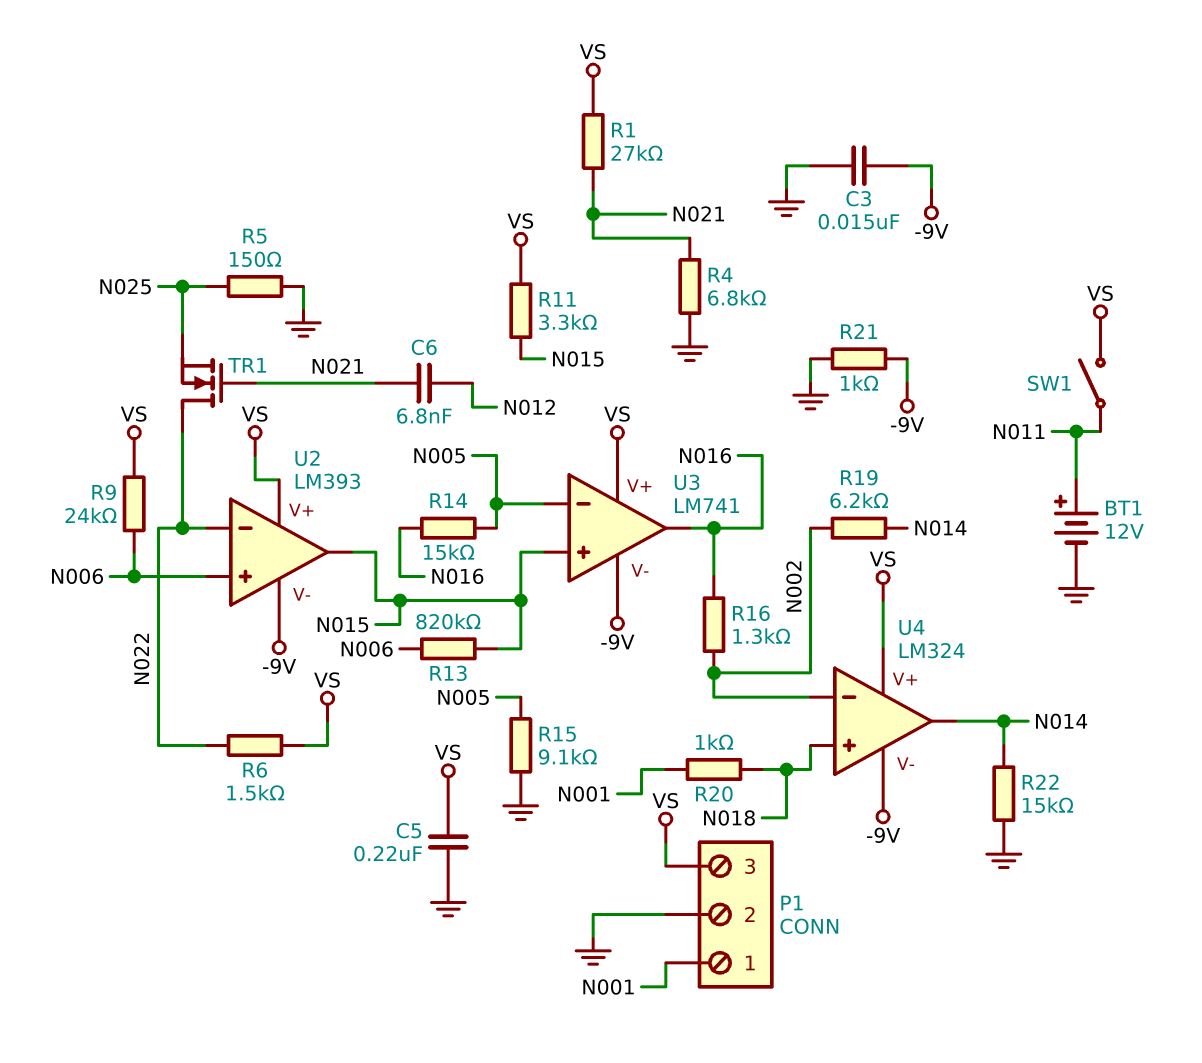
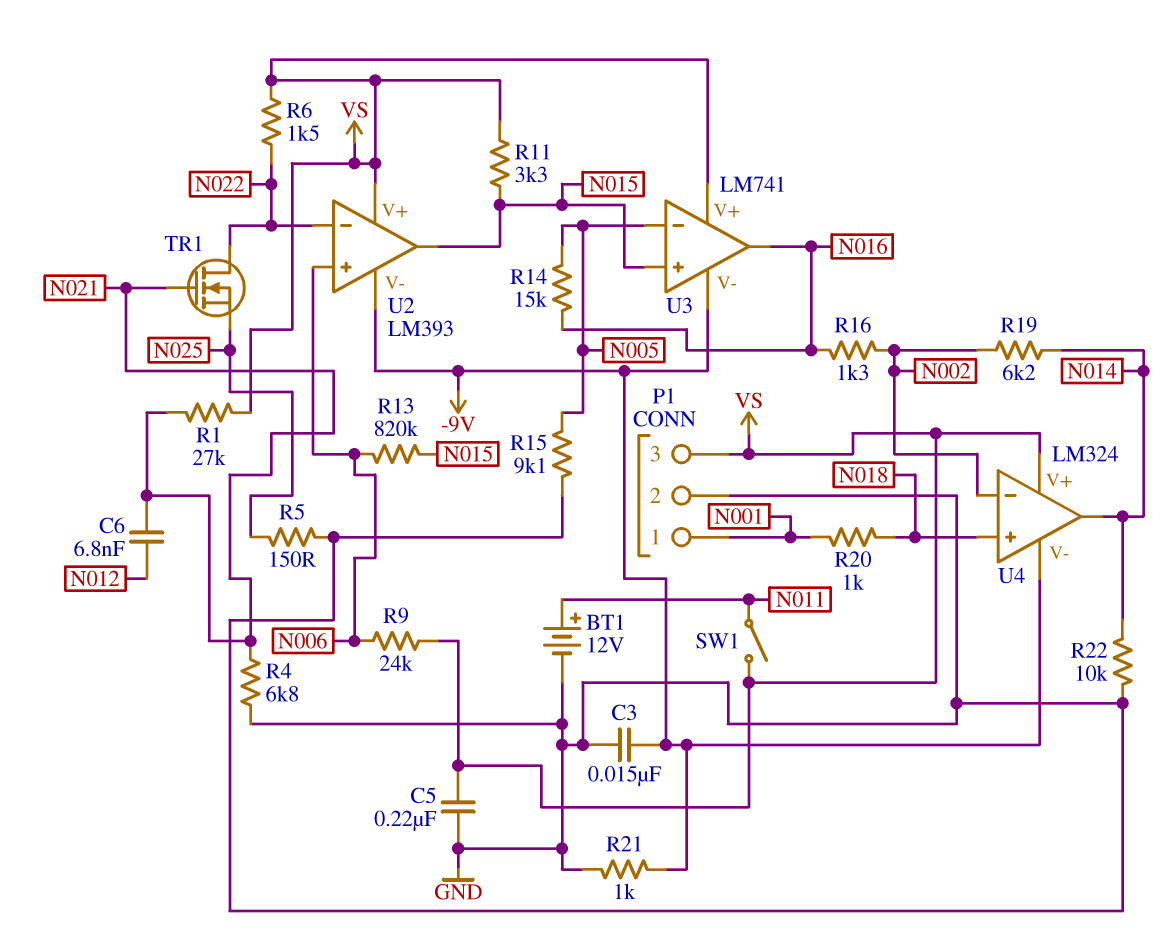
R22: 15k (GND, N014) -> 10k (GND, N014)

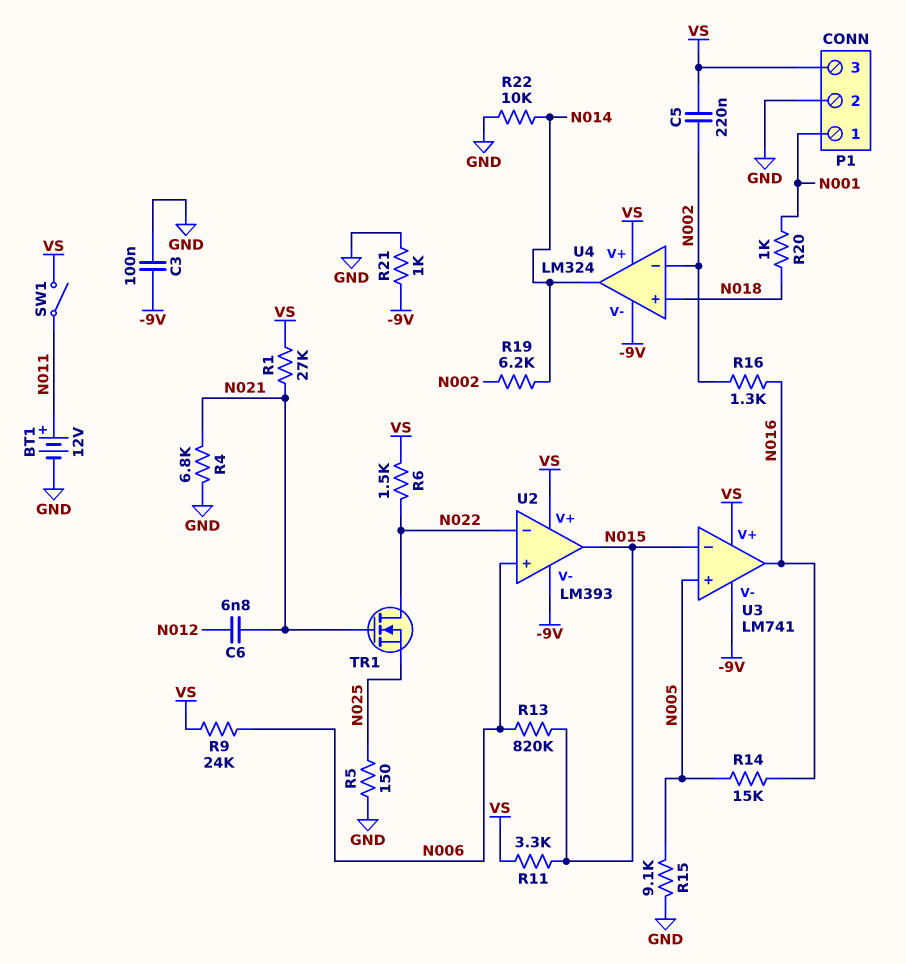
C3: 15nF (-9V, GND) -> 100nF (-9V, GND)
C5: 220nF (GND, VS) -> 220nF (N002, VS)
U3 pin in+: N015 -> N005
U3 pin in-: N005 -> N015

